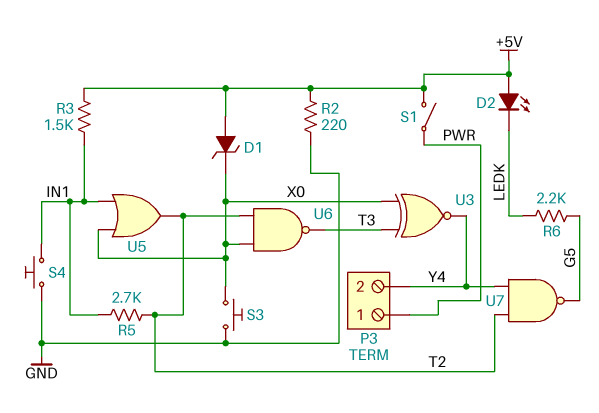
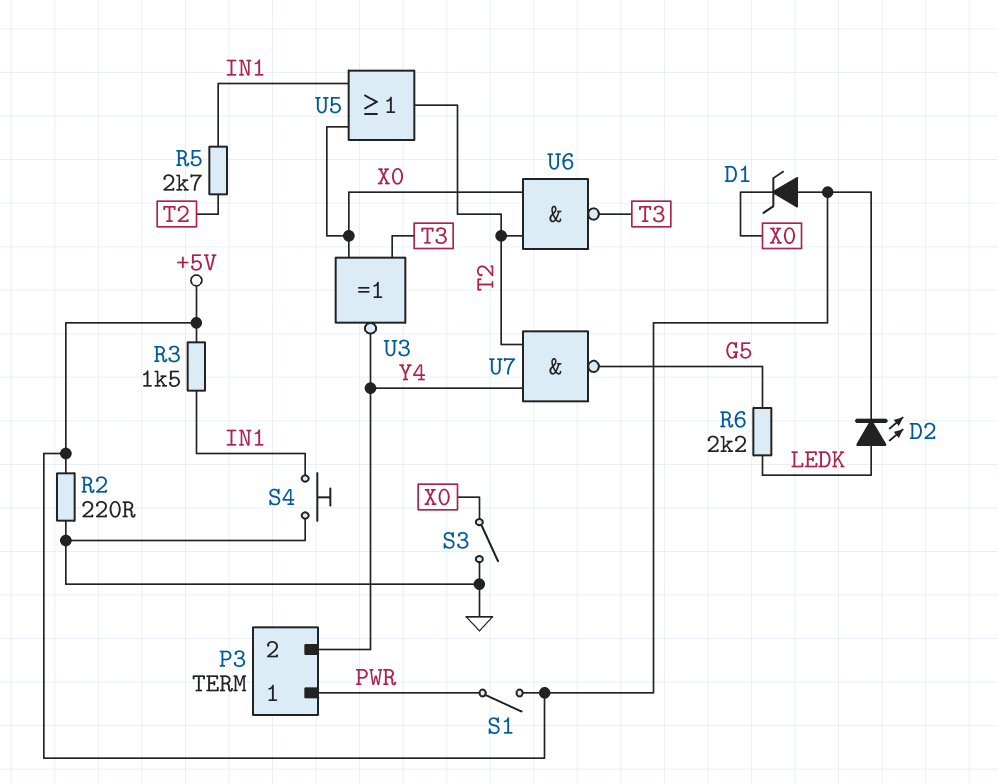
D2: LED (A +5V, K LEDK) -> LED (A LEDK, K +5V)
S3: button (GND, X0) -> switch (GND, X0)

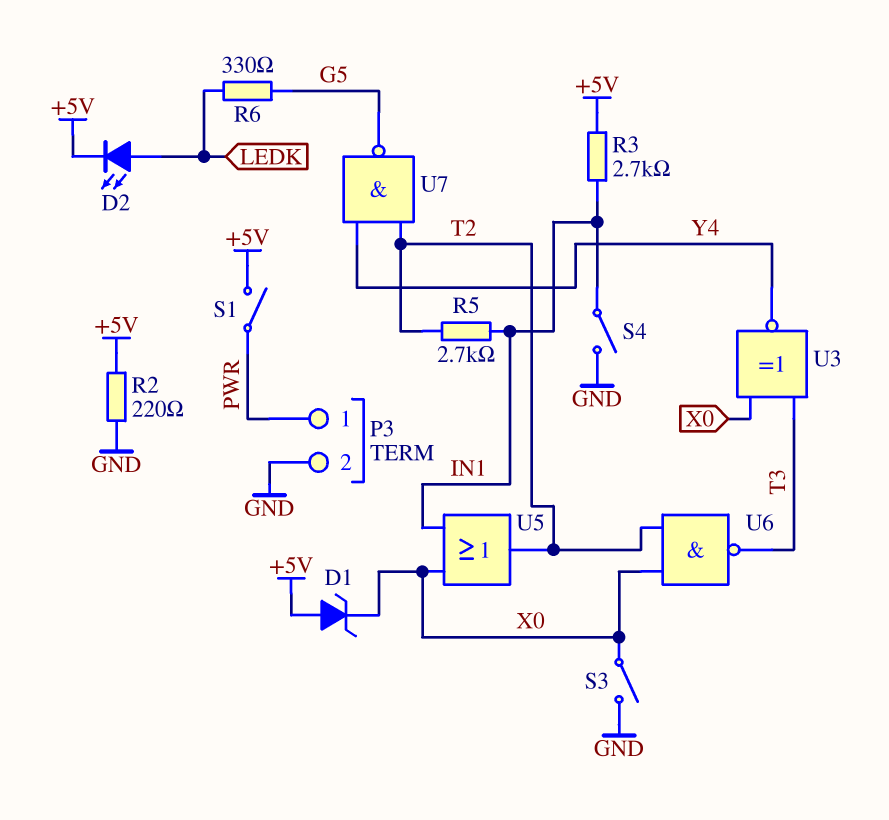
P3 pin 2: Y4 -> GND
R3: 1.5k (+5V, IN1) -> 2.7k (+5V, IN1)
R6: 2.2k (G5, LEDK) -> 330 (G5, LEDK)
S4: button (GND, IN1) -> switch (GND, IN1)

